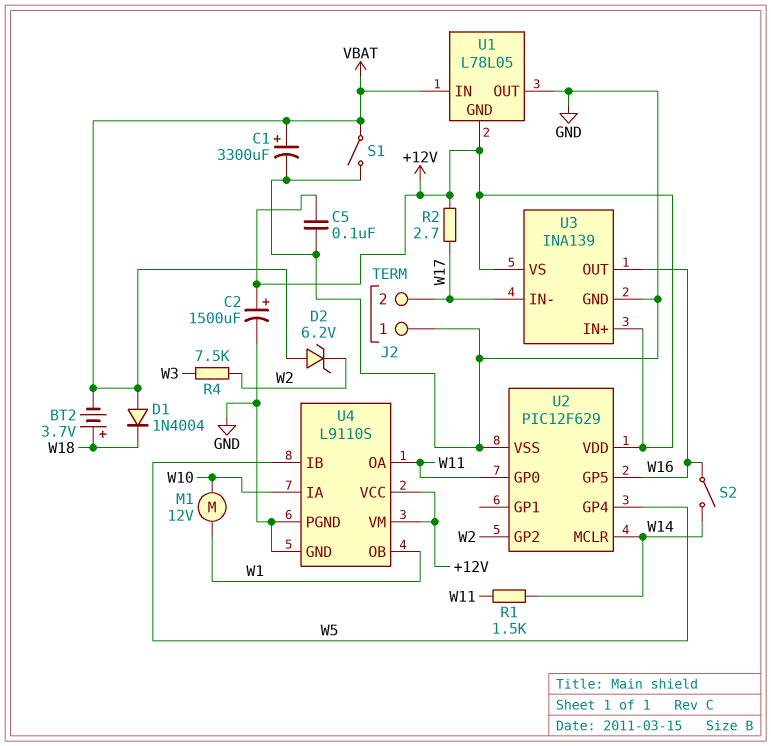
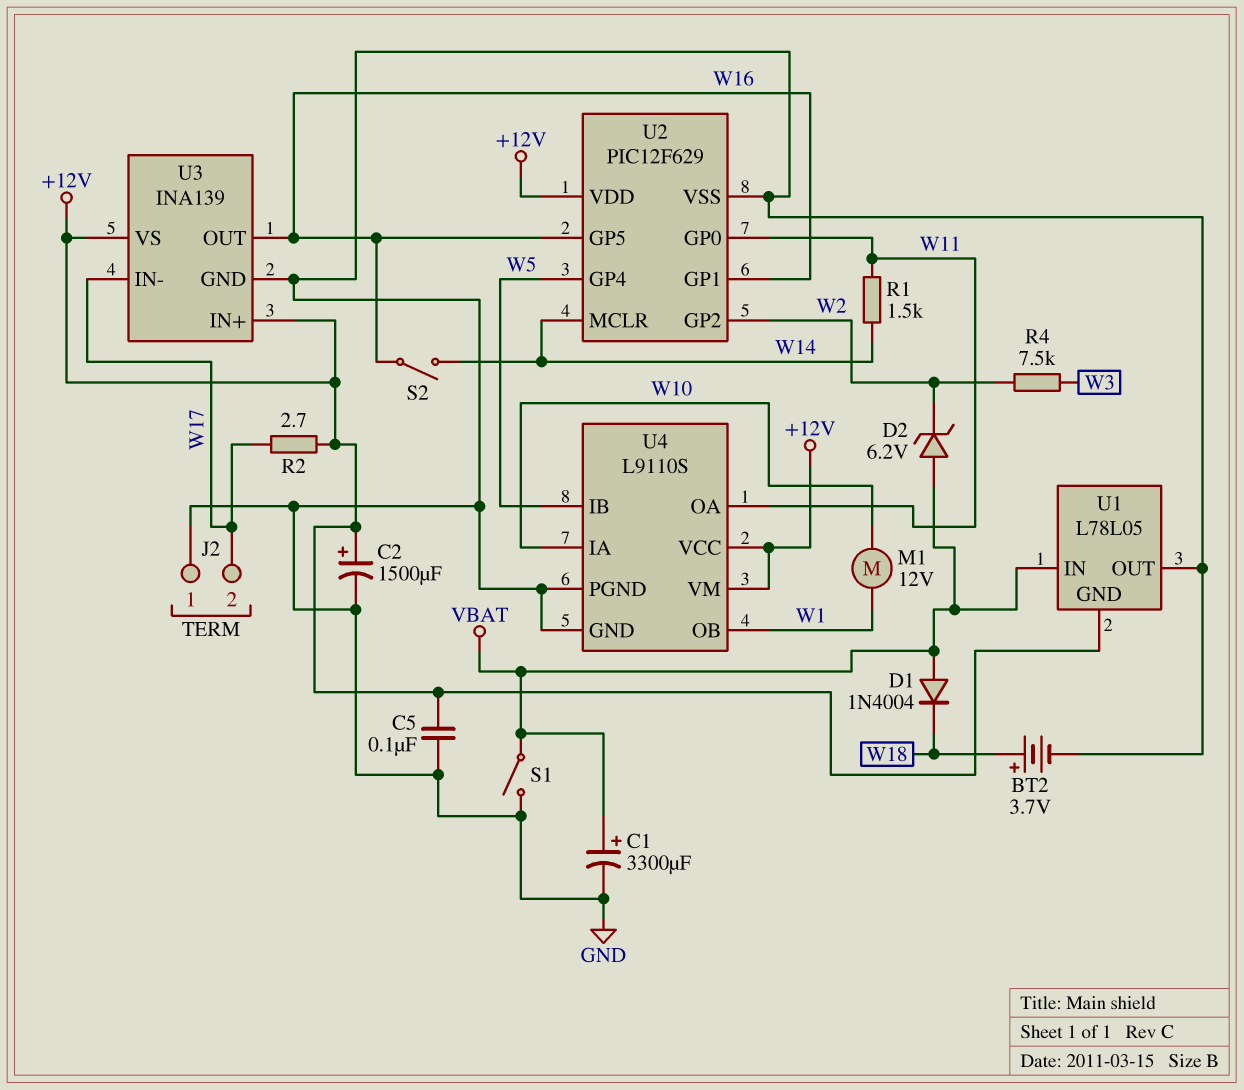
BT2: 3.7V (plus W18, minus VBAT) -> 3.7V (plus W18, minus GND)
U2 pin GP1: none -> W16

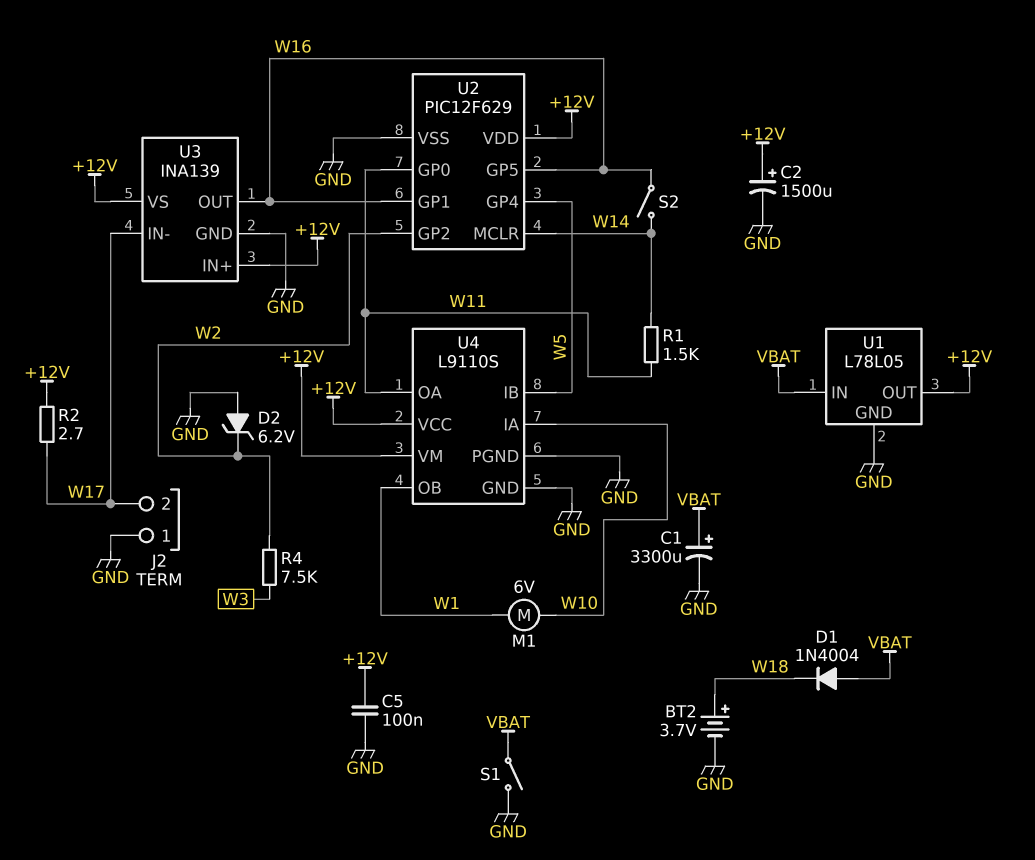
D2: zener 6.2V (A VBAT, K W2) -> zener 6.2V (A GND, K W2)
M1: motor 12V (W1, W10) -> motor 6V (W1, W10)
U1 pin GND: +12V -> GND
U1 pin OUT: GND -> +12V

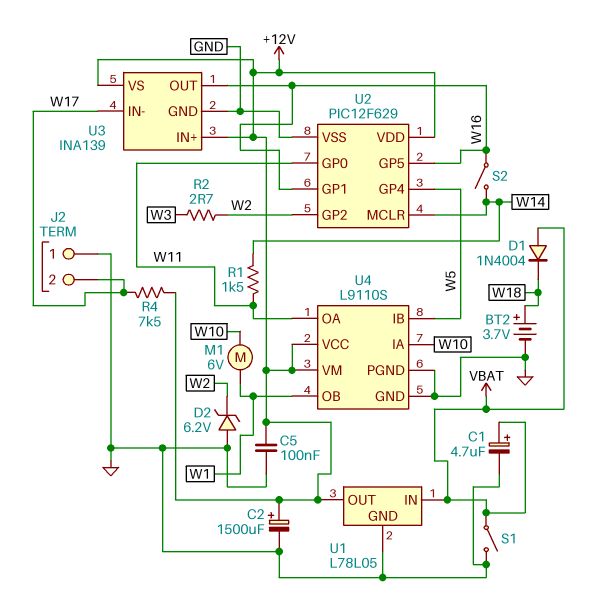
C1: 3300uF (plus VBAT, minus GND) -> 4.7uF (plus VBAT, minus GND)
R2: 2.7 (+12V, W17) -> 2.7 (W2, W3)
R4: 7.5k (W2, W3) -> 7.5k (+12V, W17)

